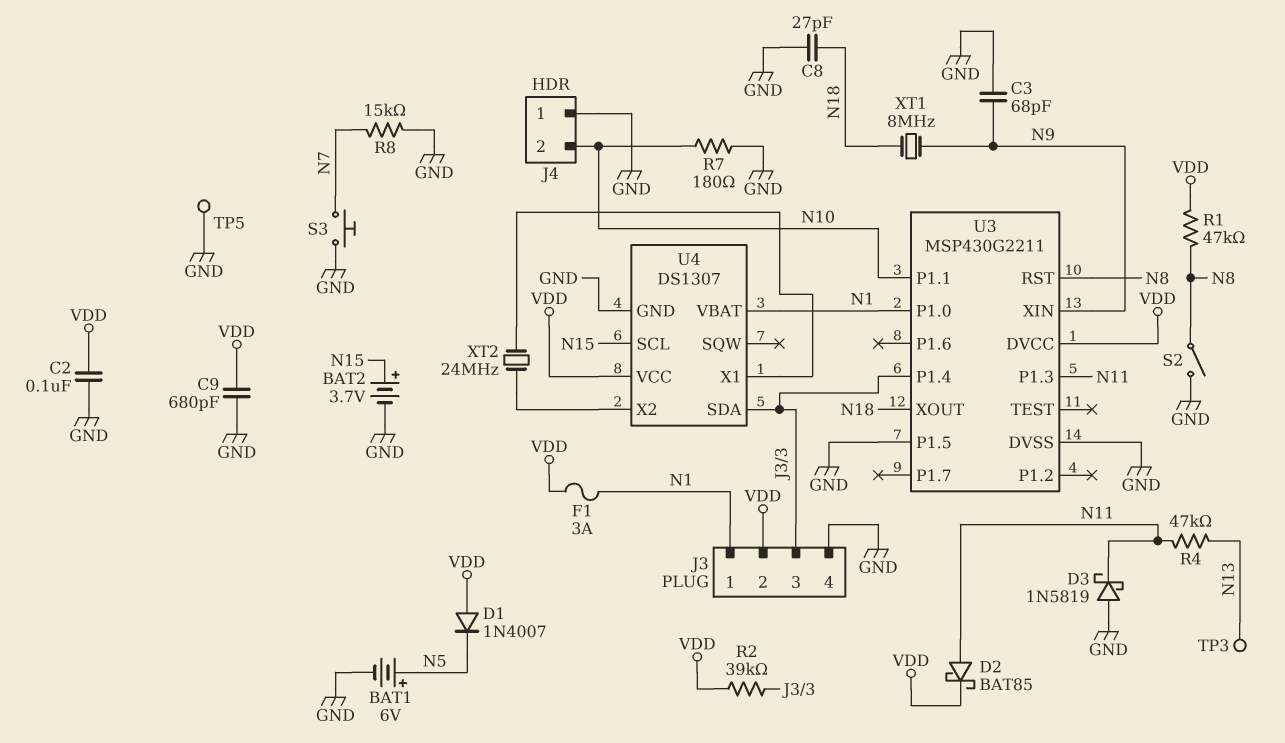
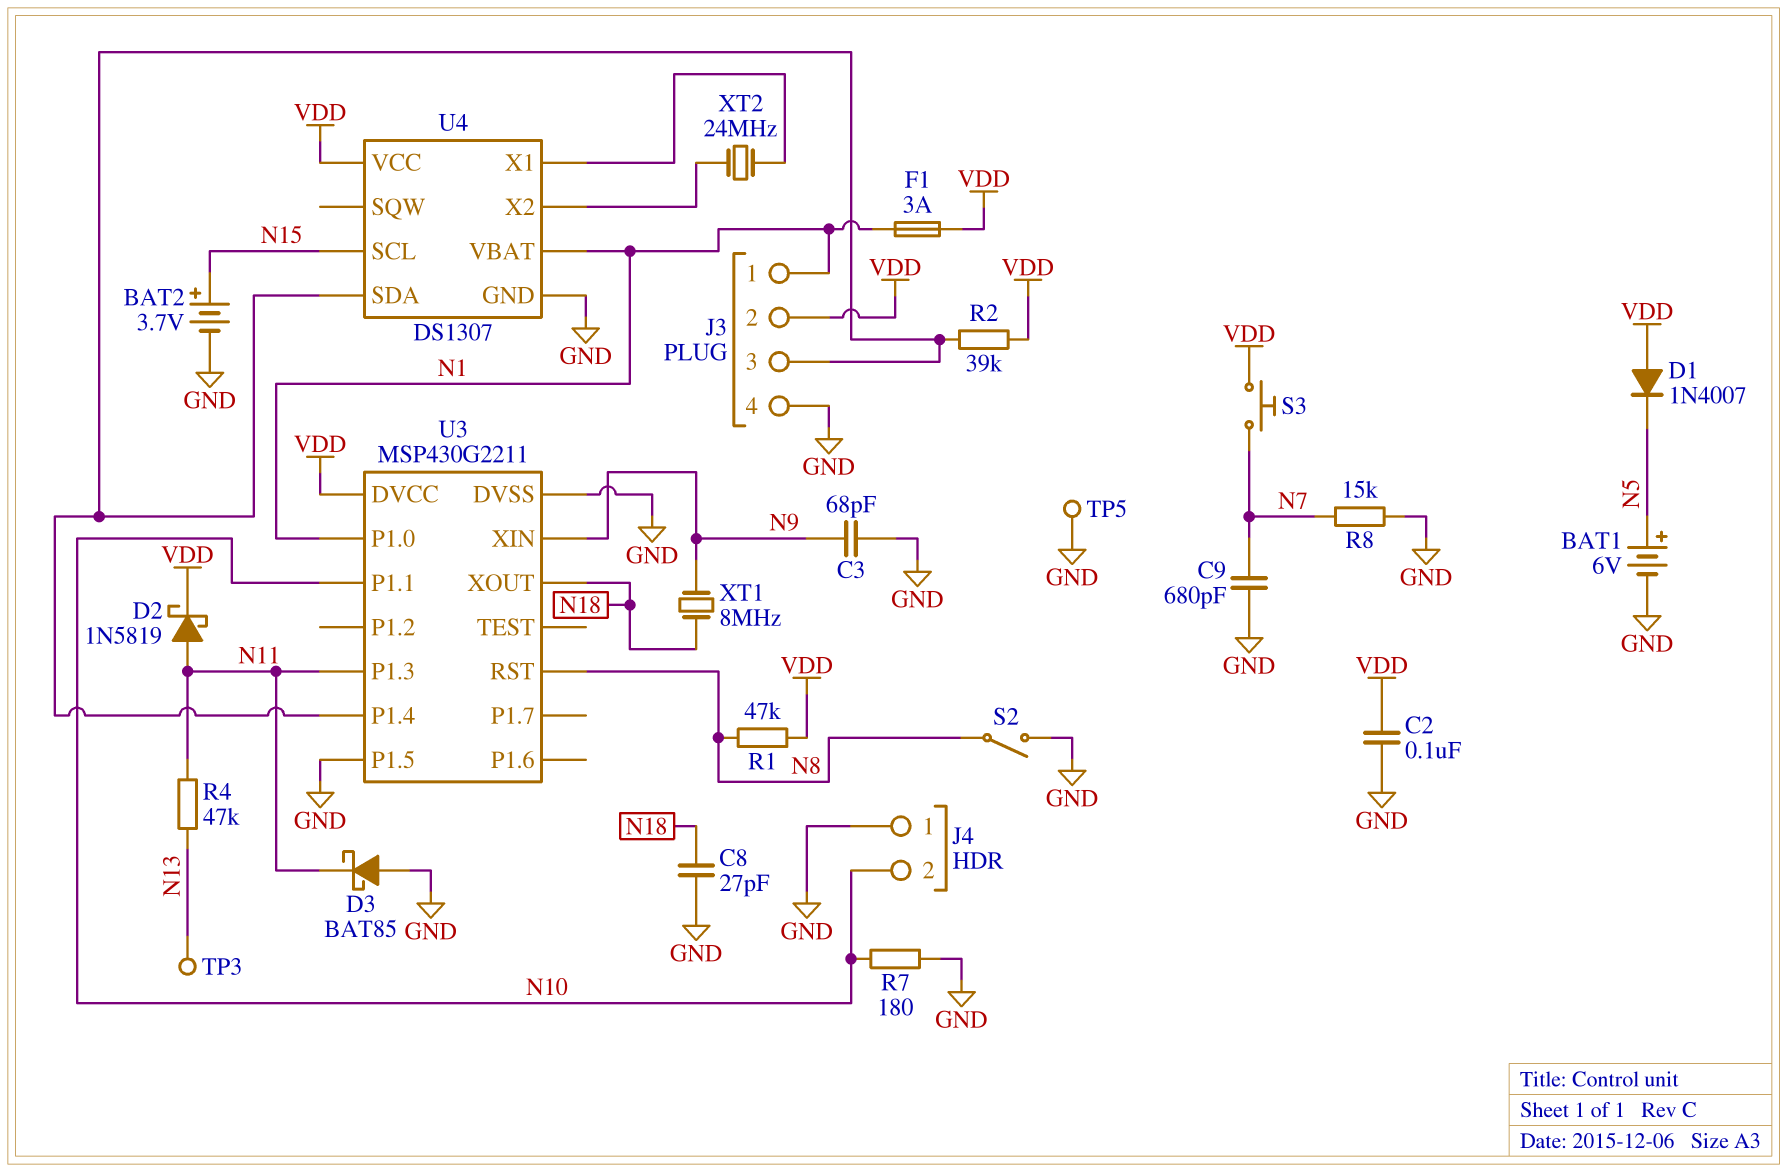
C9: 680pF (GND, VDD) -> 680pF (GND, N7)
D2: schottky BAT85 (A N11, K VDD) -> schottky 1N5819 (A N11, K VDD)
D3: schottky 1N5819 (A GND, K N11) -> schottky BAT85 (A GND, K N11)
S3: button (GND, N7) -> button (N7, VDD)

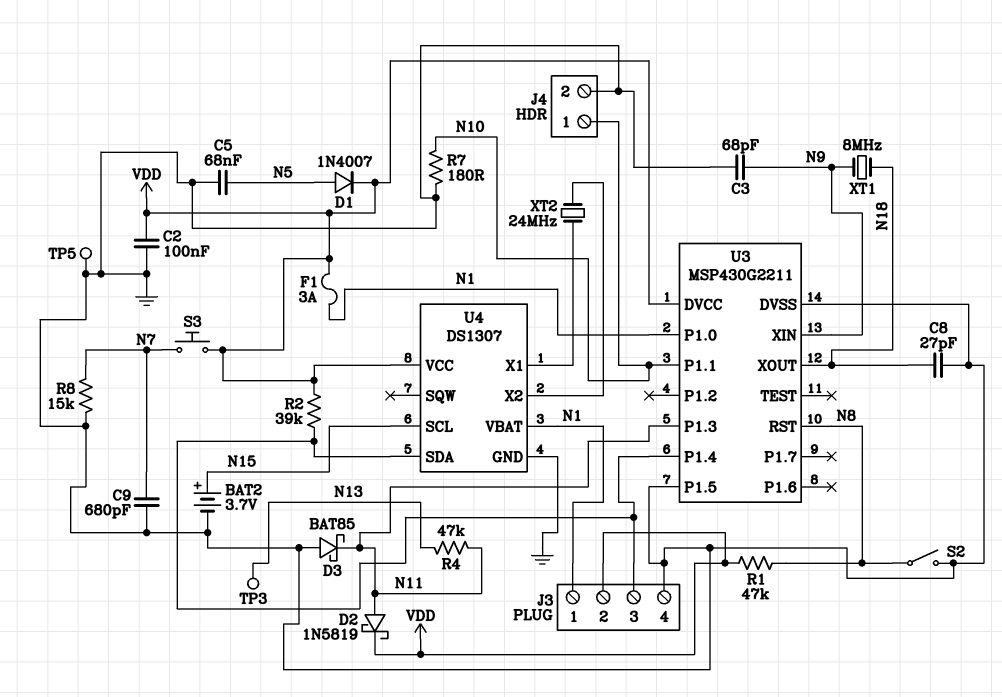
BAT1: 6V (plus N5, minus GND) -> none
C5: none -> 68nF (GND, N5)
D1: diode 1N4007 (A VDD, K N5) -> diode 1N4007 (A N5, K VDD)
J4 pin 1: GND -> N10
J4 pin 2: N10 -> GND

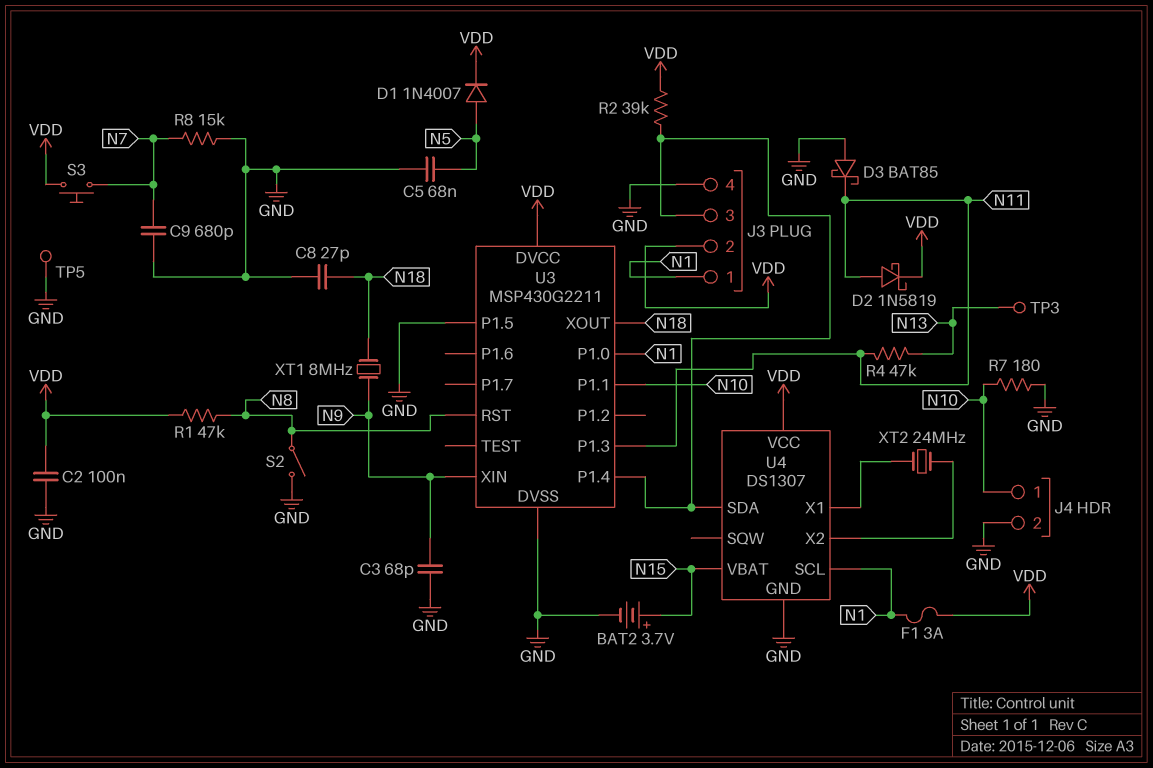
U4 pin SCL: N15 -> N1
U4 pin VBAT: N1 -> N15

